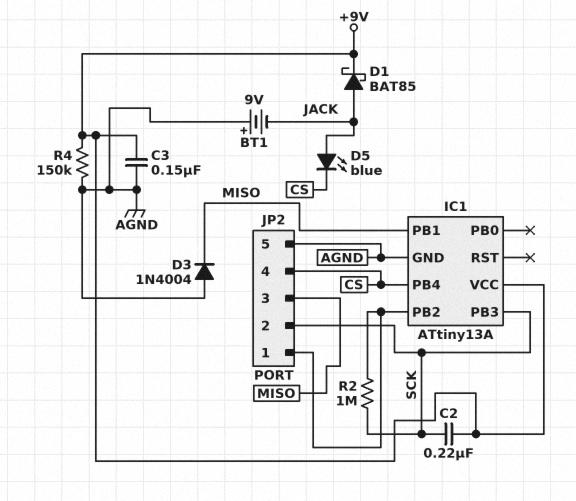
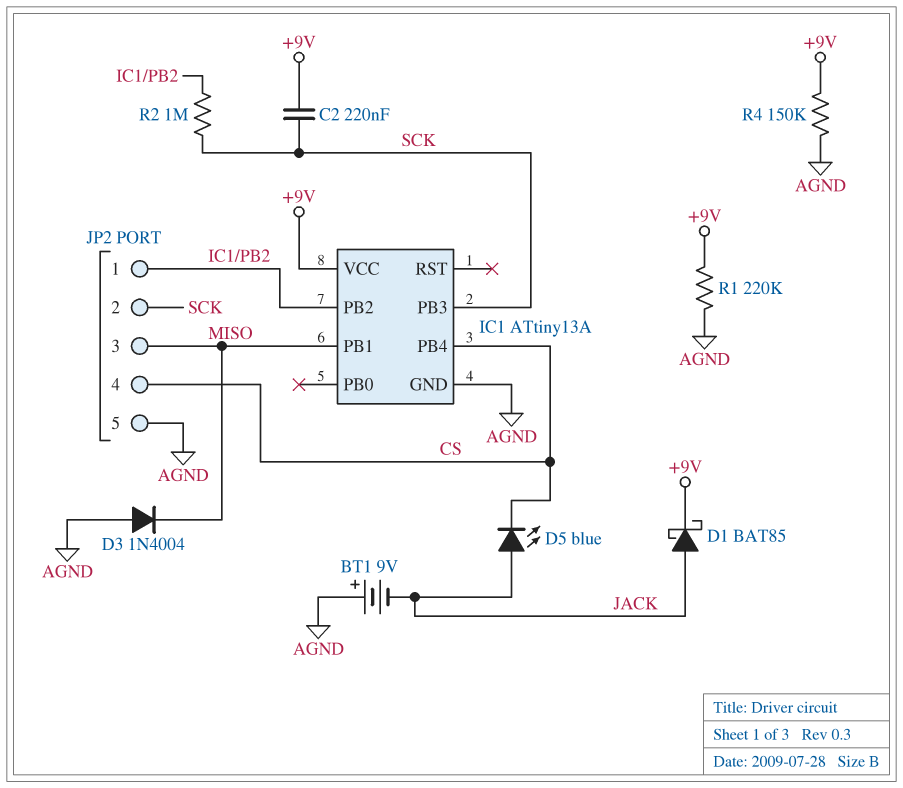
C3: 150nF (+9V, AGND) -> none
R1: none -> 220k (+9V, AGND)

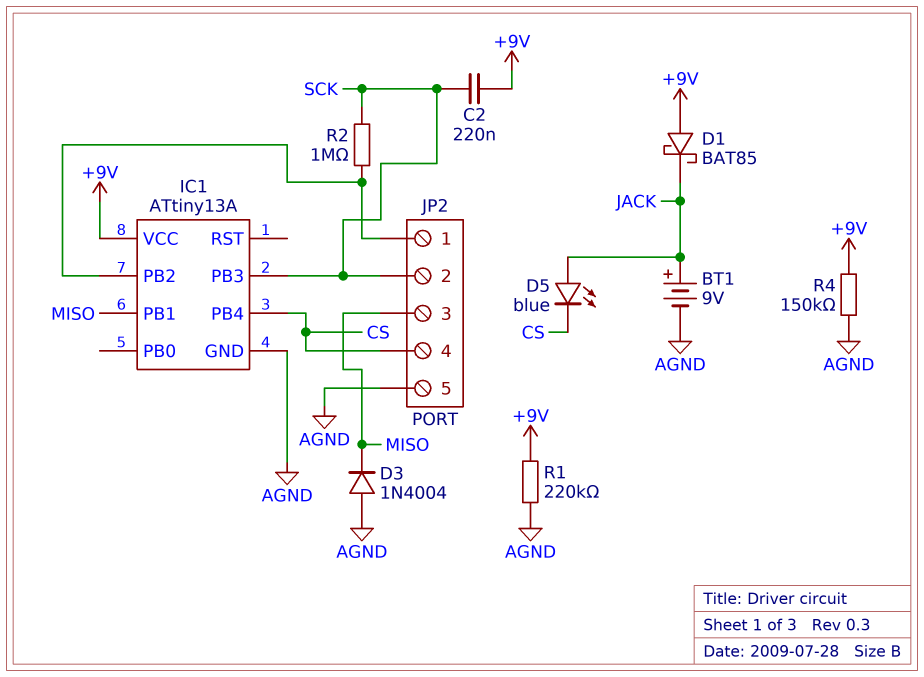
BT1: 9V (plus AGND, minus JACK) -> 9V (plus JACK, minus AGND)
D1: schottky BAT85 (A JACK, K +9V) -> schottky BAT85 (A +9V, K JACK)

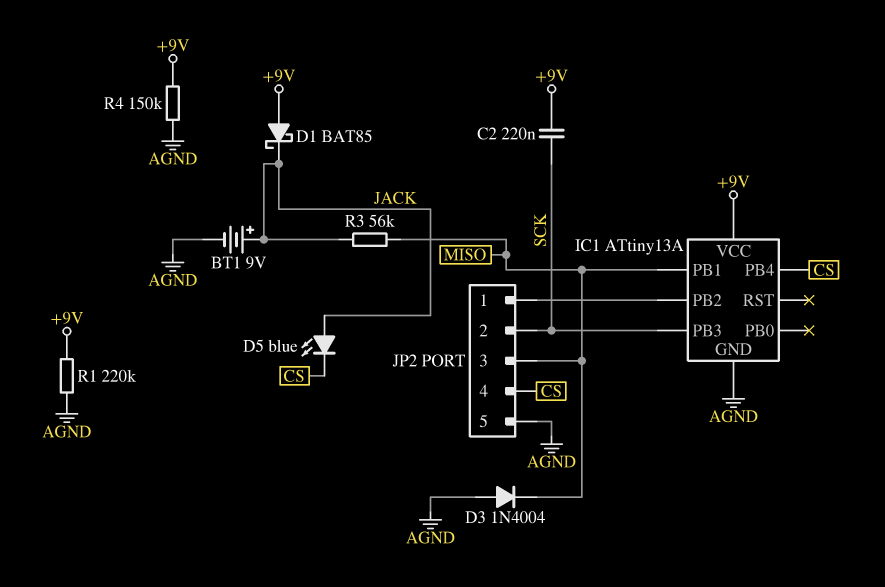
R2: 1M (IC1/PB2, SCK) -> none
R3: none -> 56k (JACK, MISO)

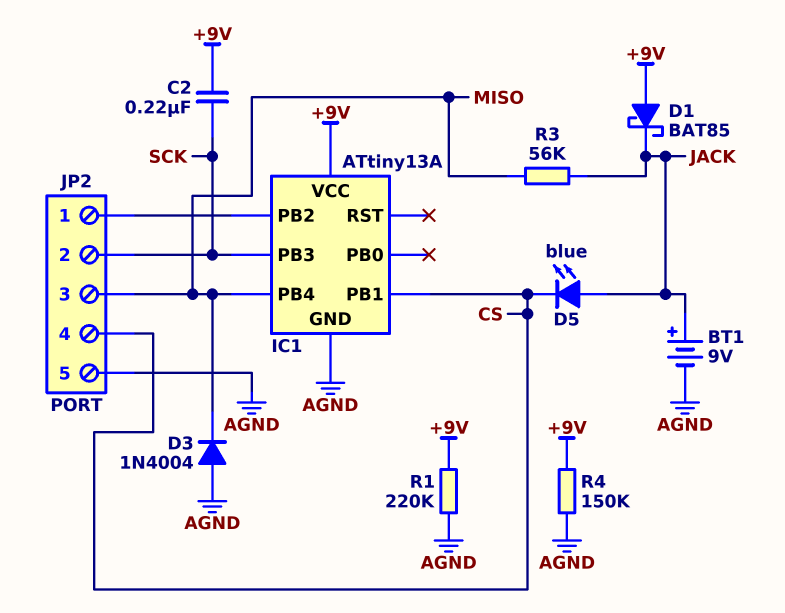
IC1 pin PB1: MISO -> CS
IC1 pin PB4: CS -> MISO

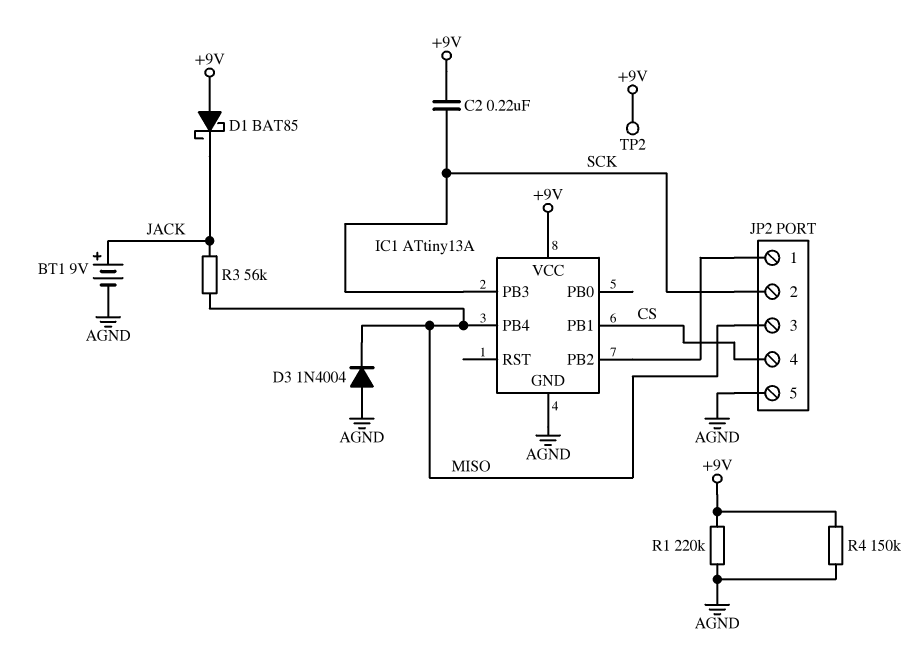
D5: LED blue (A JACK, K CS) -> none
TP2: none -> test point (+9V)

